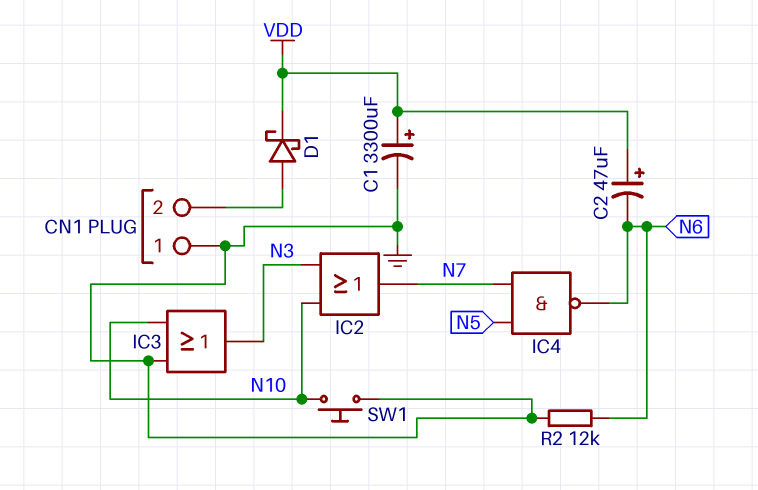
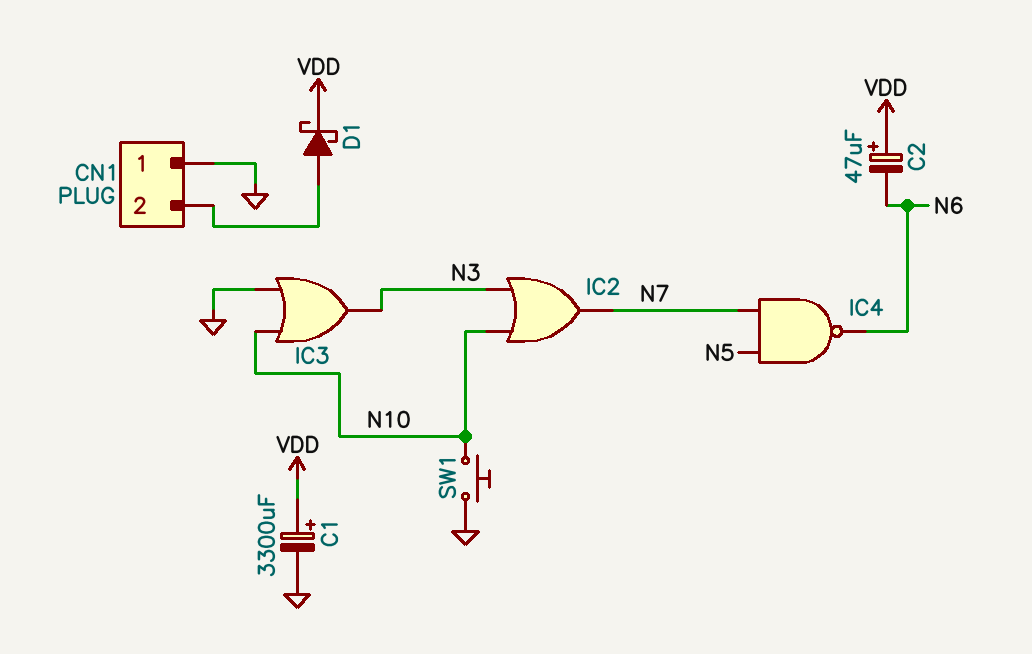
R2: 12k (GND, N6) -> none

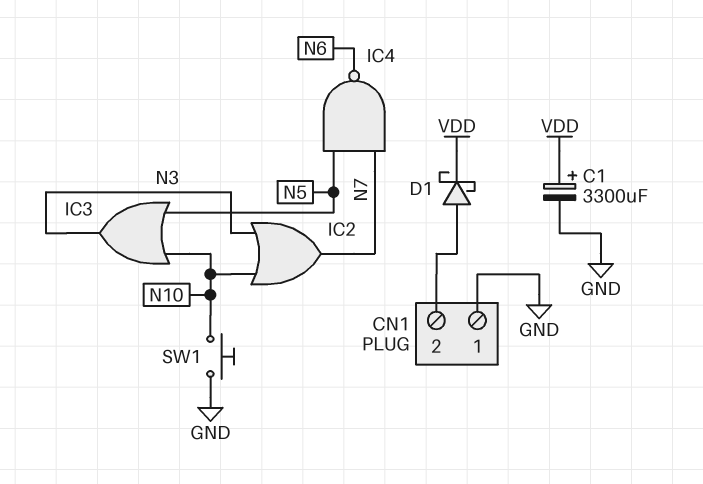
C2: 47uF (plus VDD, minus N6) -> none
IC3: OR (in GND, in N10, out N3) -> OR (in N5, in N10, out N3)

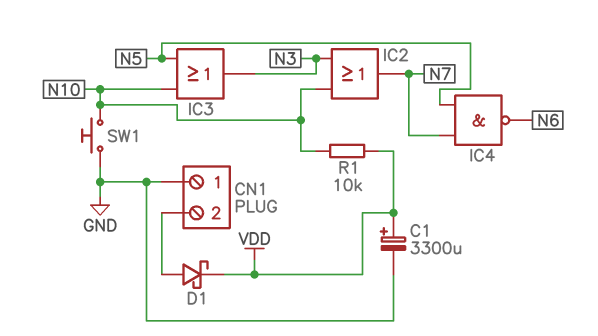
R1: none -> 10k (N10, VDD)

